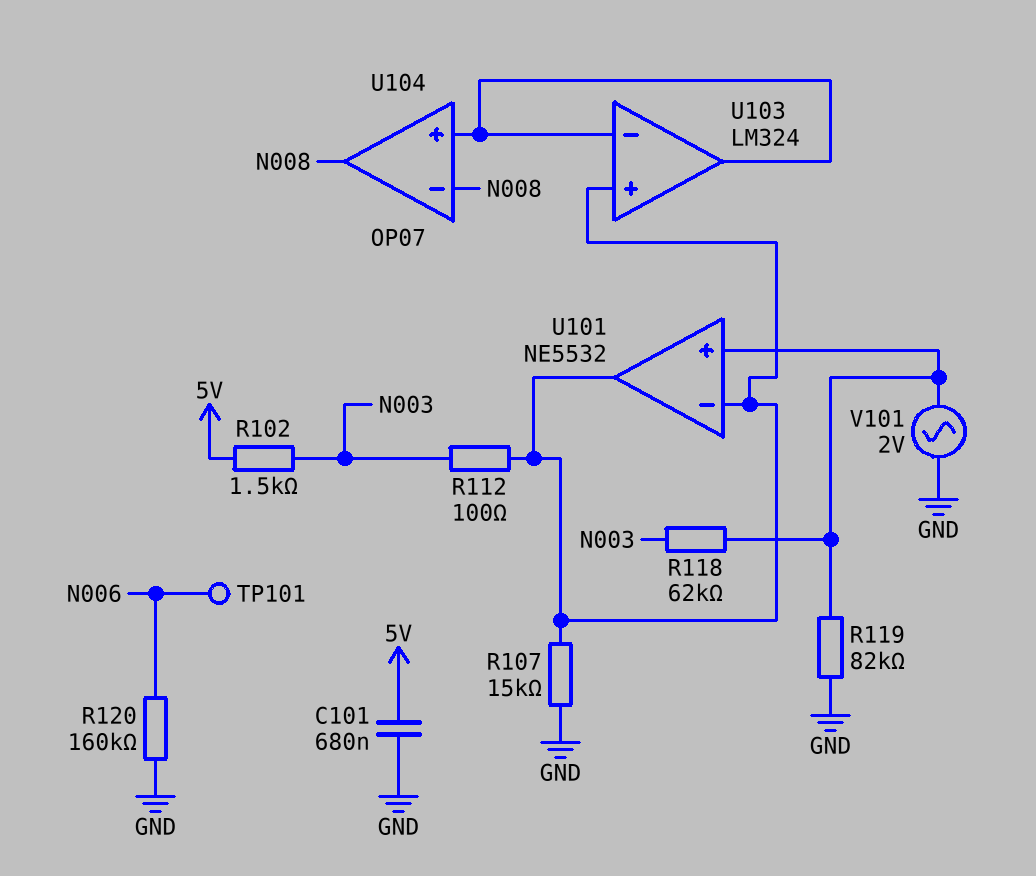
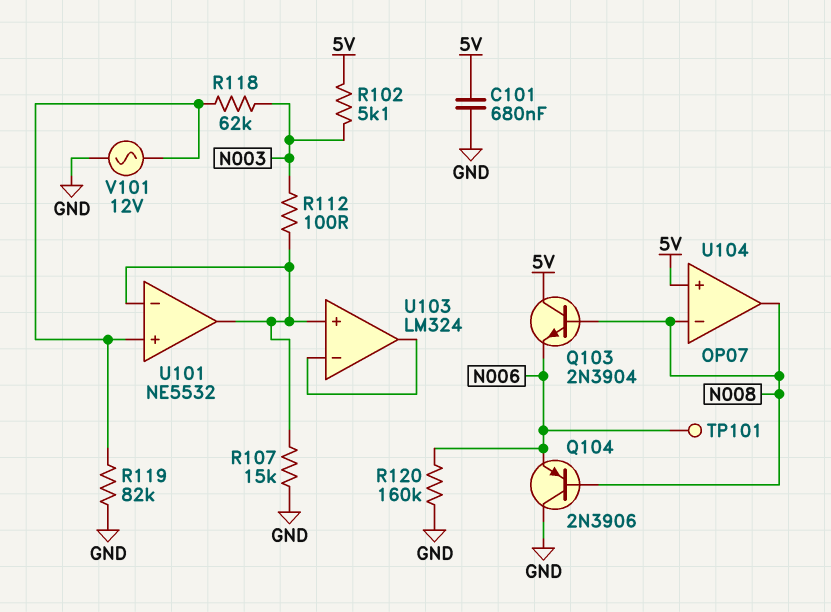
Q103: none -> NPN 2N3904 (B N008, C 5V, E N006)
Q104: none -> PNP 2N3906 (B N008, C GND, E N006)
R102: 1.5k (5V, N003) -> 5.1k (5V, N003)
U104 pin in+: U103/in- -> 5V
V101: AC 2V (GND, U101/in+) -> AC 12V (GND, U101/in+)

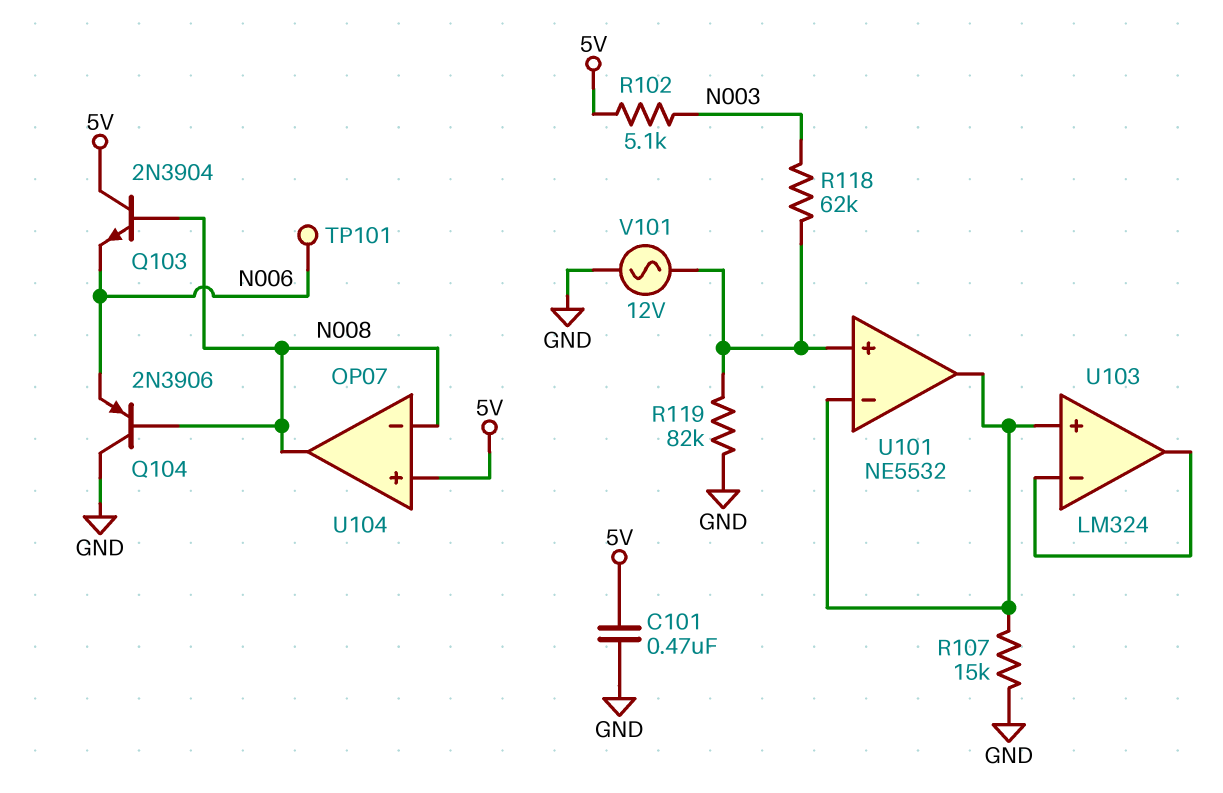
C101: 680nF (5V, GND) -> 470nF (5V, GND)
R112: 100 (N003, U101/in-) -> none
R120: 160k (GND, N006) -> none

